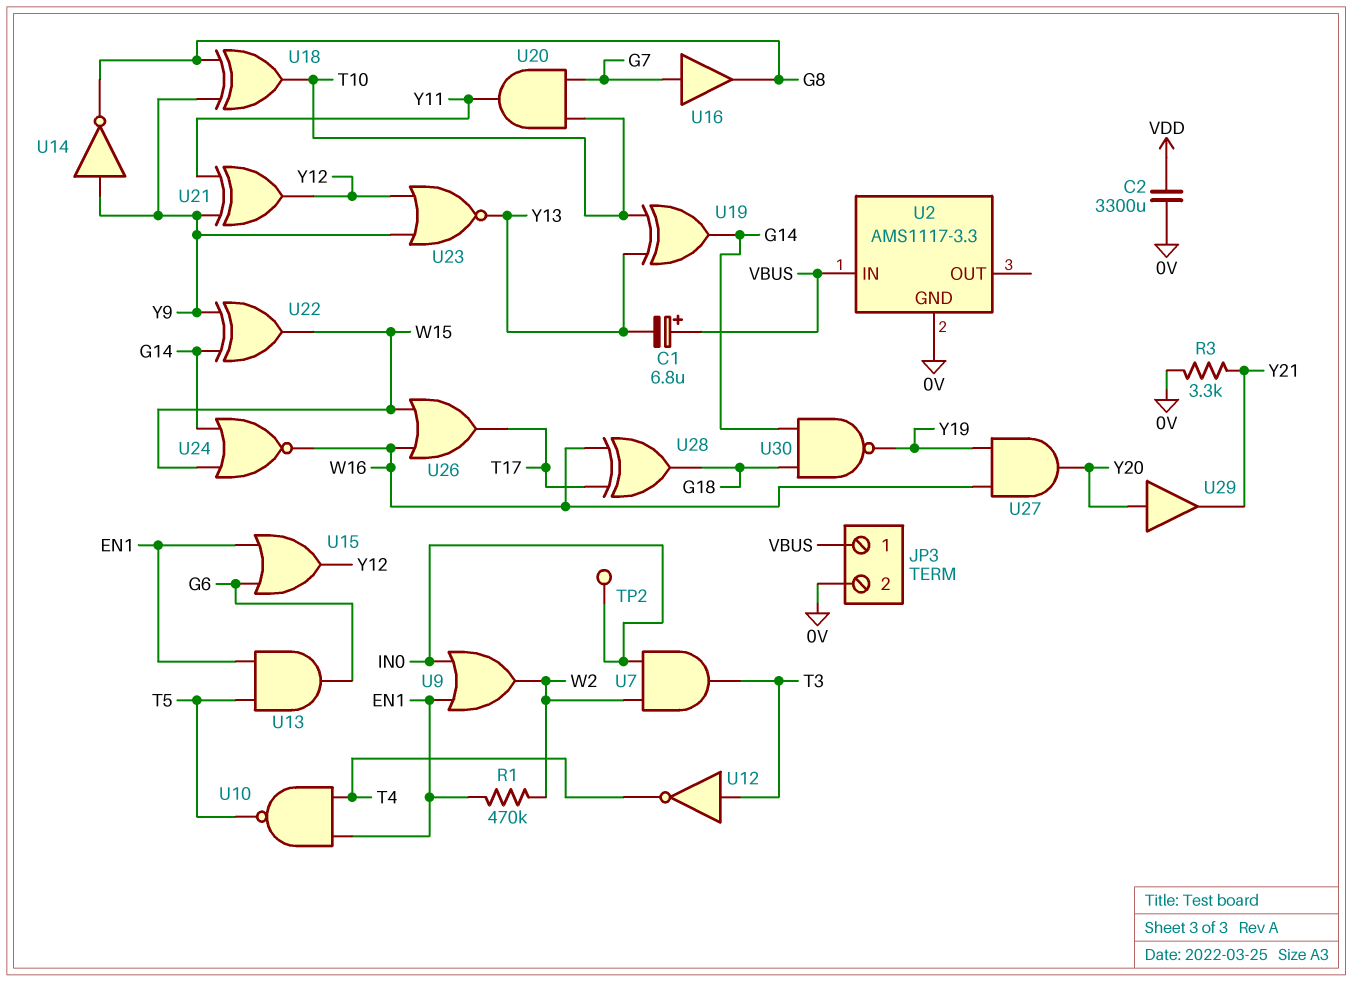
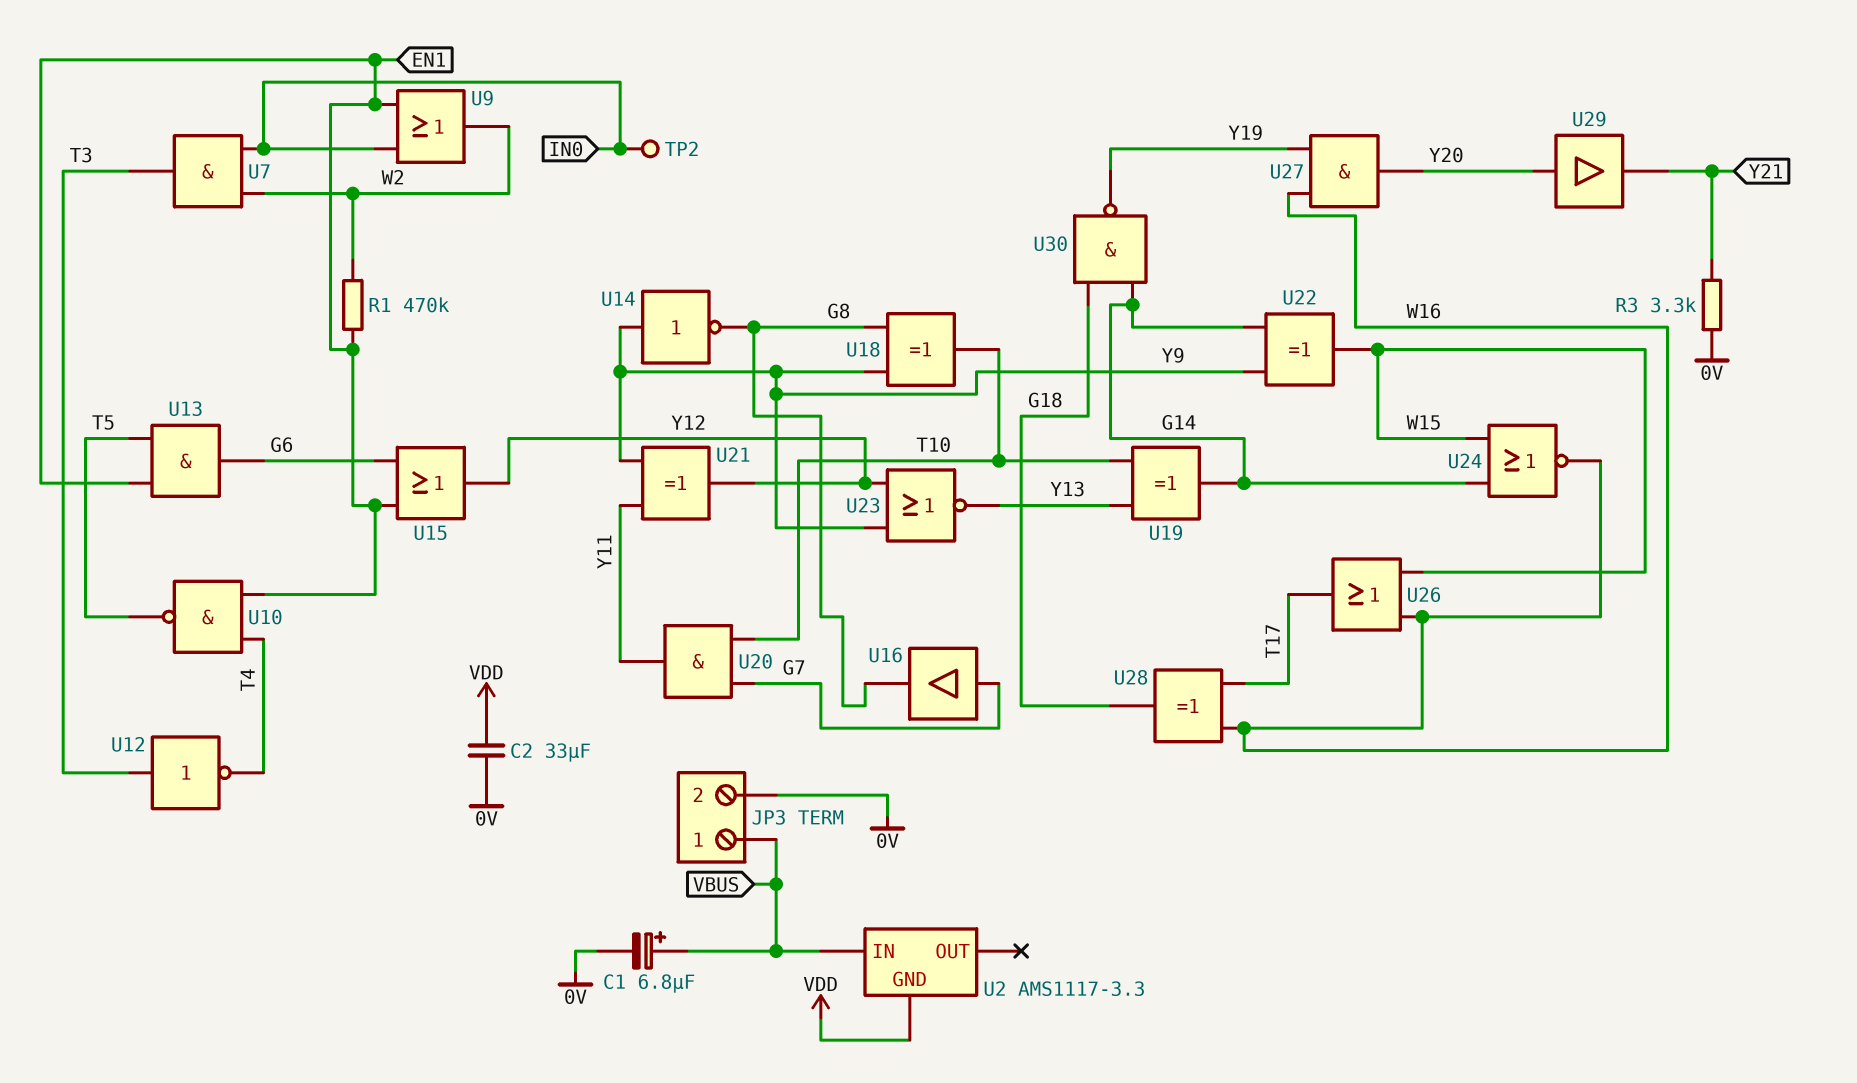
C1: 6.8uF (plus VBUS, minus Y13) -> 6.8uF (plus VBUS, minus 0V)
C2: 3300uF (0V, VDD) -> 33uF (0V, VDD)
U2 pin GND: 0V -> VDD

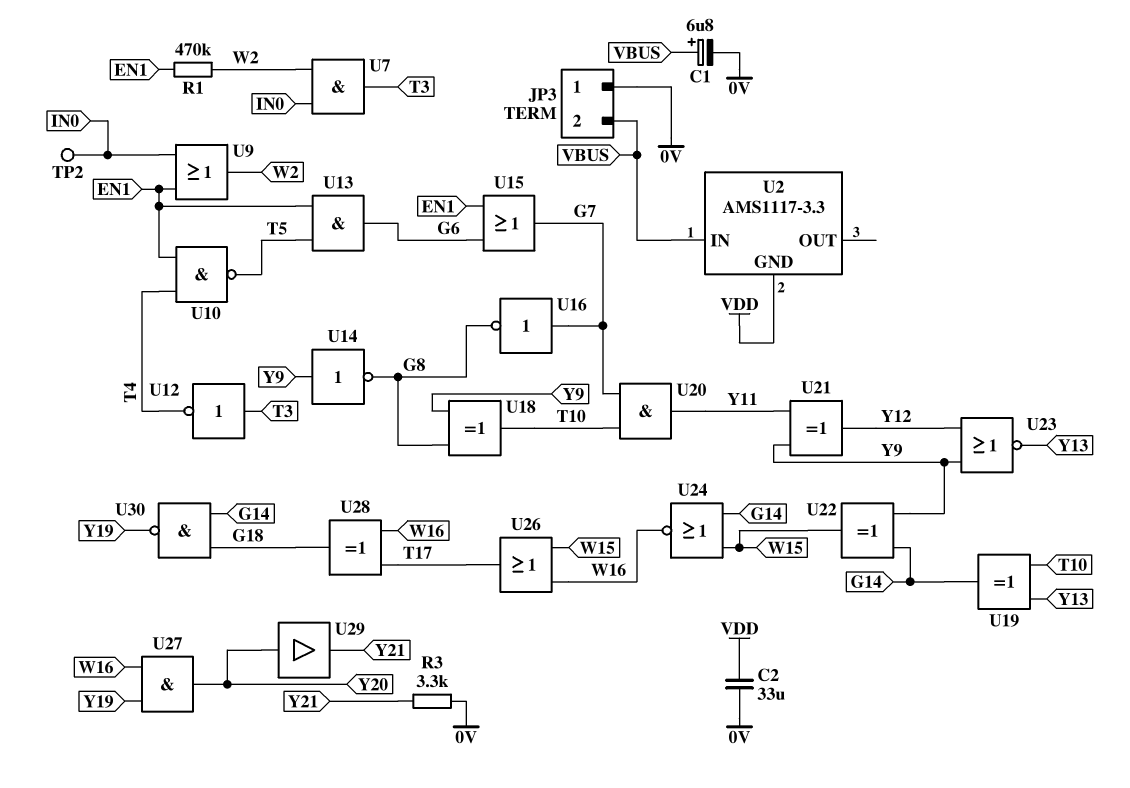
JP3 pin 1: VBUS -> 0V
JP3 pin 2: 0V -> VBUS
U15: OR (in EN1, in G6, out Y12) -> OR (in EN1, in G6, out G7)
U16: buffer (in G7, out G8) -> NOT (in G7, out G8)

